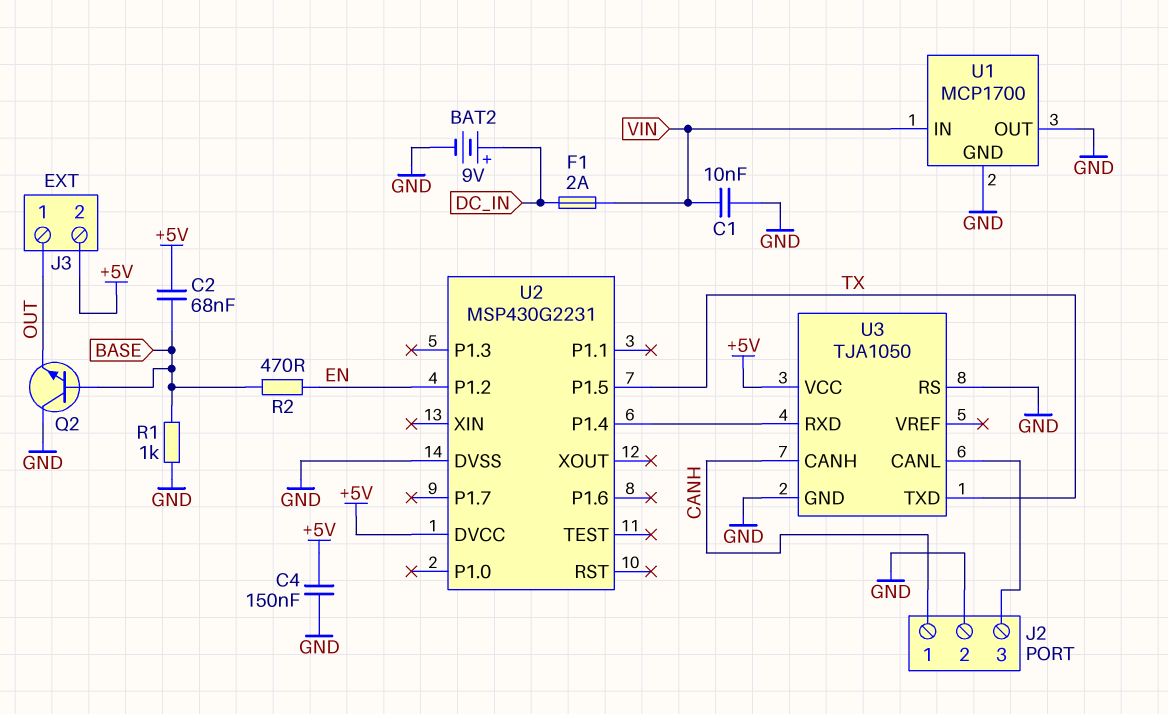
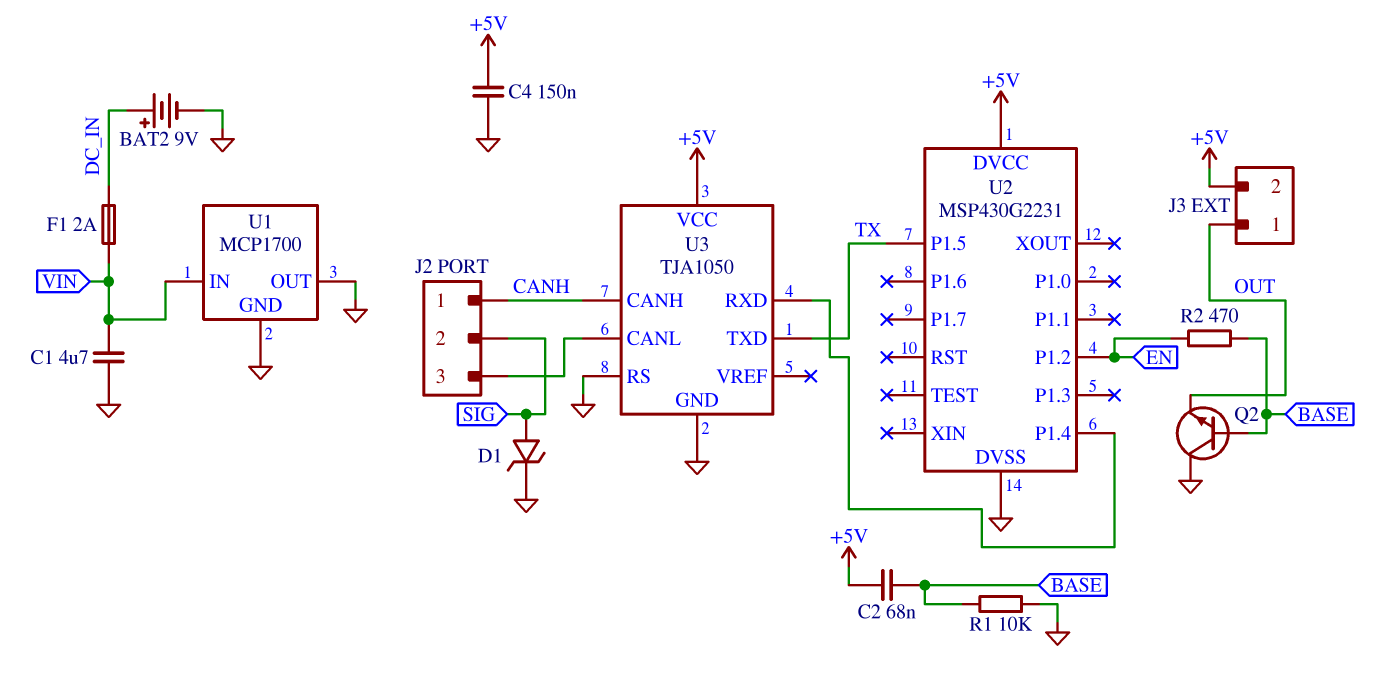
C1: 10nF (GND, VIN) -> 4.7uF (GND, VIN)
D1: none -> zener (A SIG, K GND)
J2 pin 2: GND -> SIG
R1: 1k (BASE, GND) -> 10k (BASE, GND)

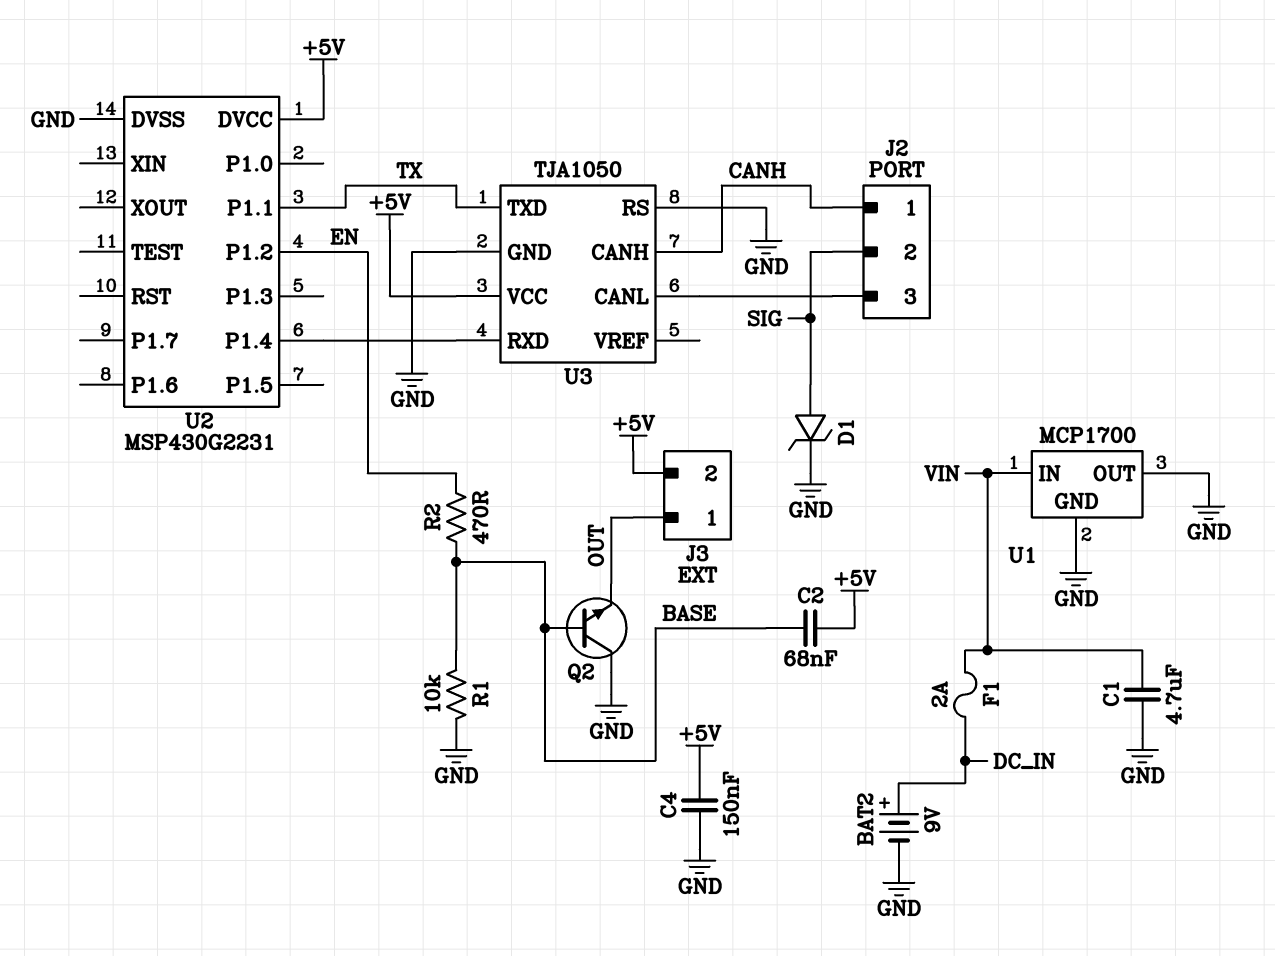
U2 pin P1.1: none -> TX
U2 pin P1.5: TX -> none

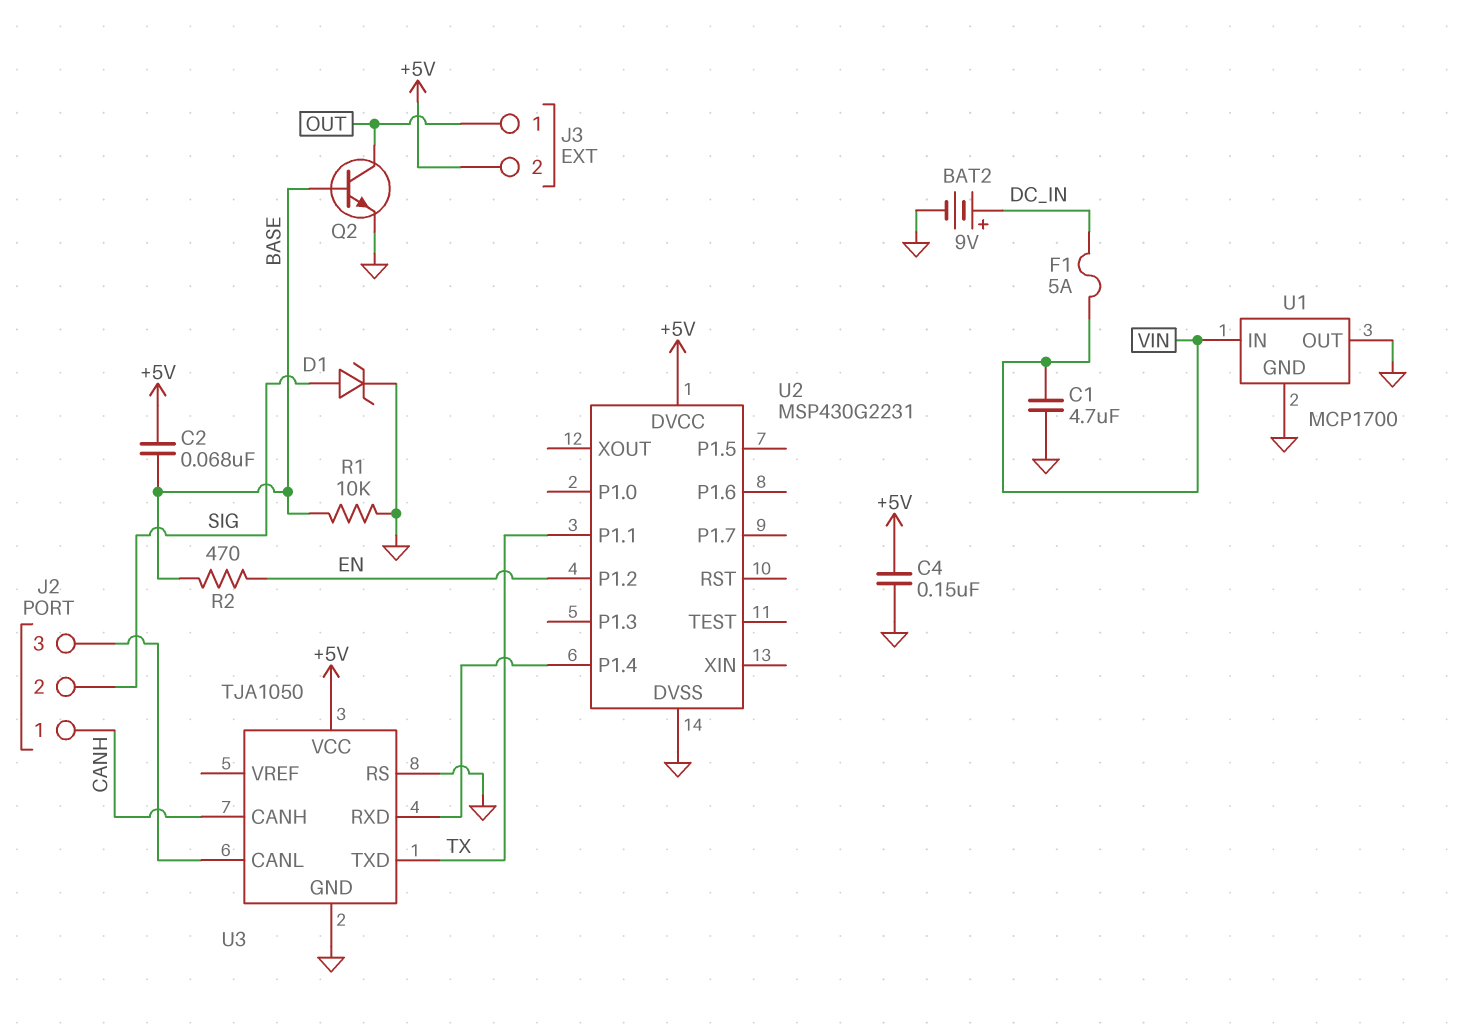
F1: 2A (DC_IN, VIN) -> 5A (DC_IN, VIN)
Q2: NPN (B BASE, C GND, E OUT) -> NPN (B BASE, C OUT, E GND)

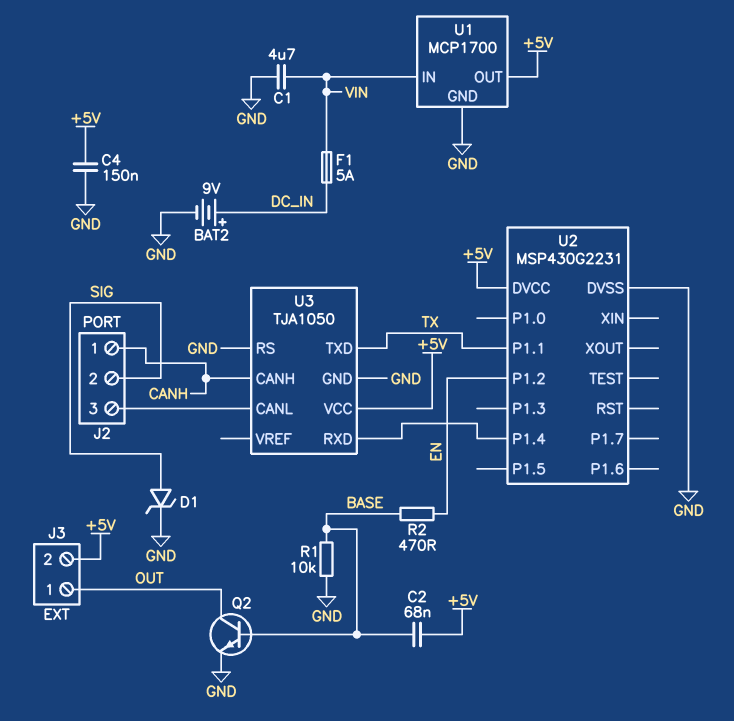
U1 pin OUT: GND -> +5V

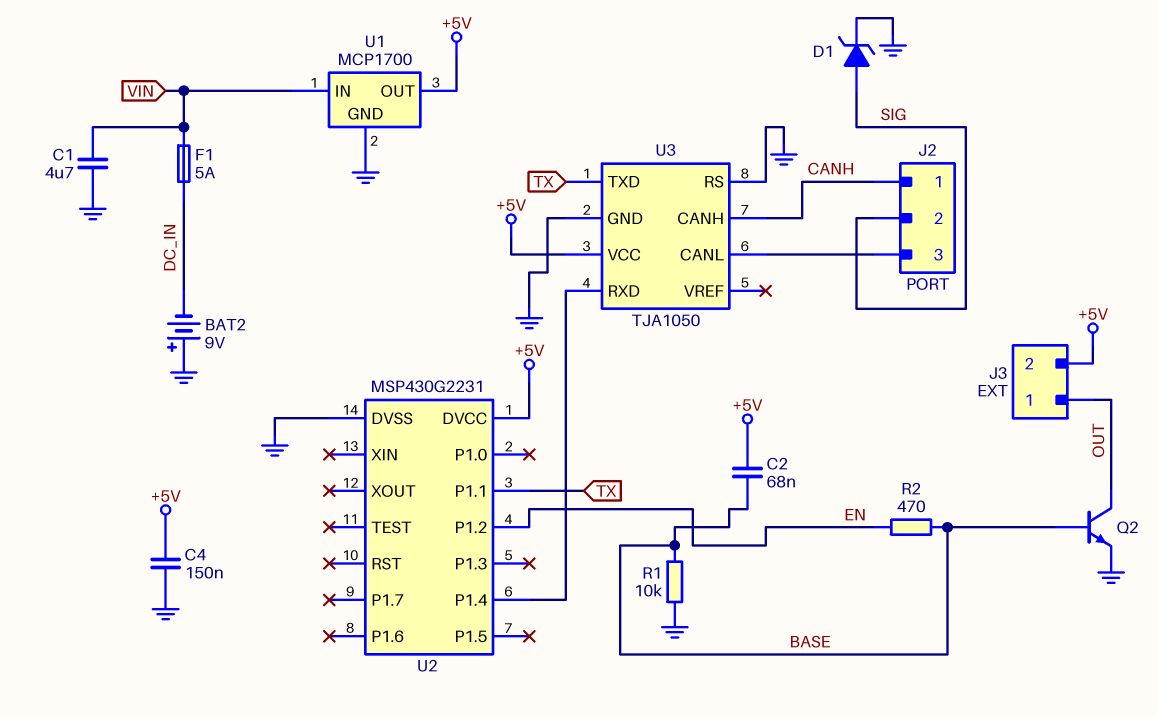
BAT2: 9V (plus DC_IN, minus GND) -> 9V (plus GND, minus DC_IN)

